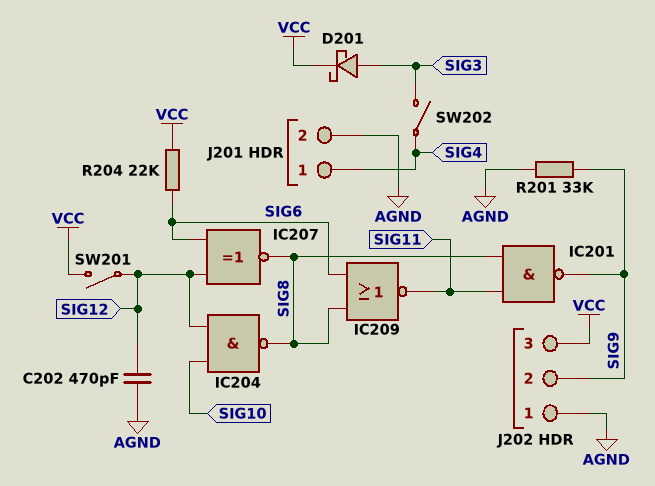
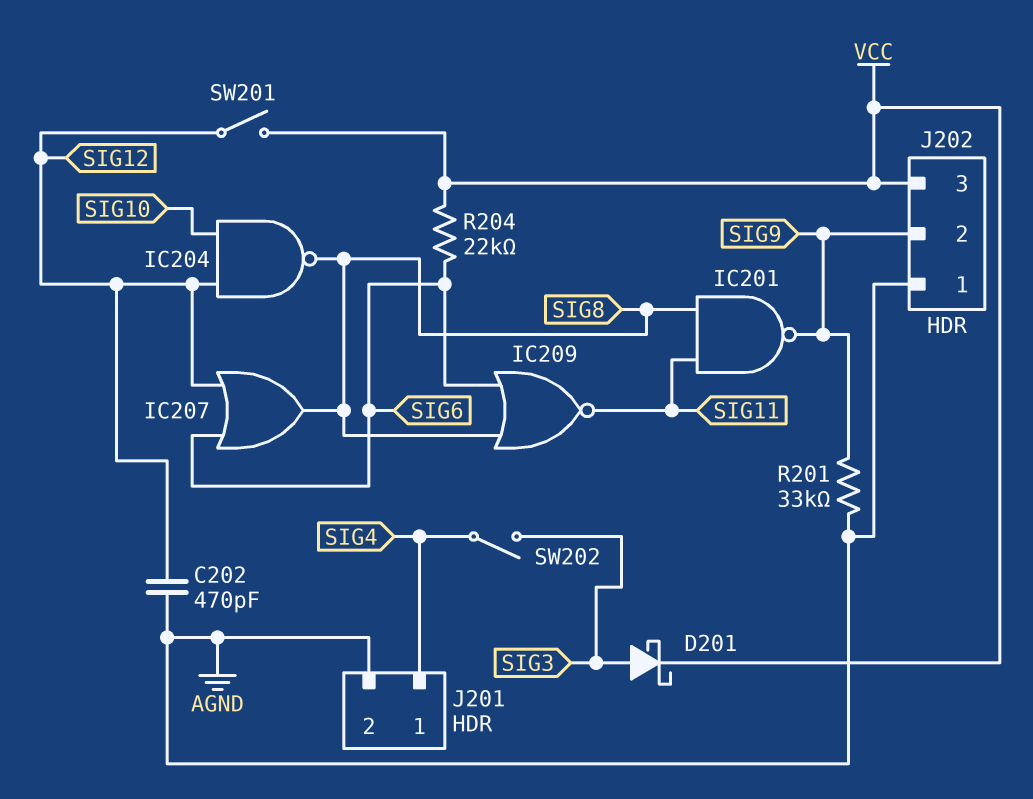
IC207: XNOR (in SIG6, in SIG12, out SIG8) -> OR (in SIG6, in SIG12, out SIG8)

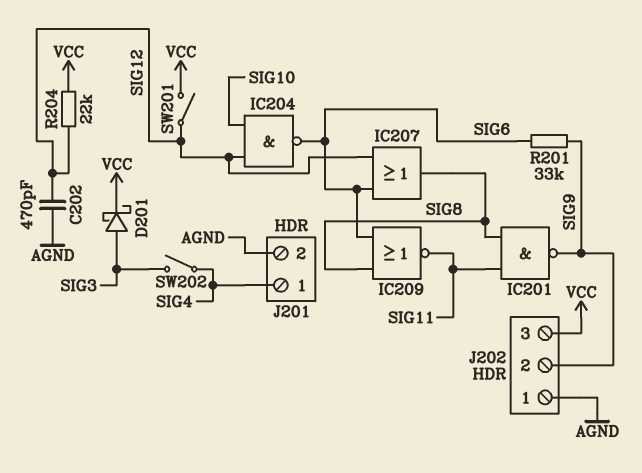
IC204: NAND (in SIG10, in SIG12, out SIG8) -> NAND (in SIG10, in SIG12, out SIG6)
R201: 33k (AGND, SIG9) -> 33k (SIG6, SIG9)
R204: 22k (SIG6, VCC) -> 22k (SIG12, VCC)

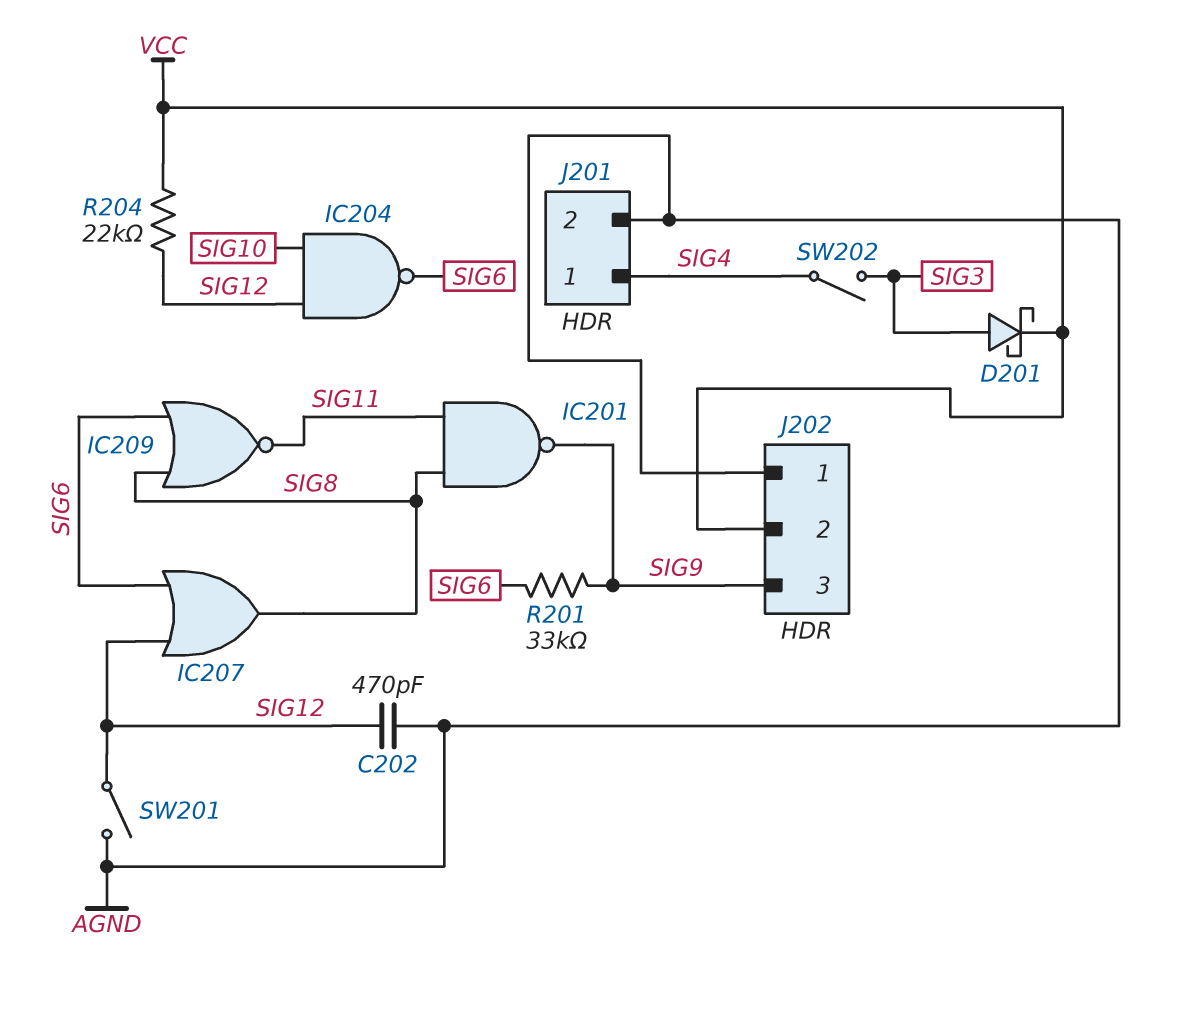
J202 pin 2: SIG9 -> VCC
J202 pin 3: VCC -> SIG9
SW201: switch (SIG12, VCC) -> switch (AGND, SIG12)

